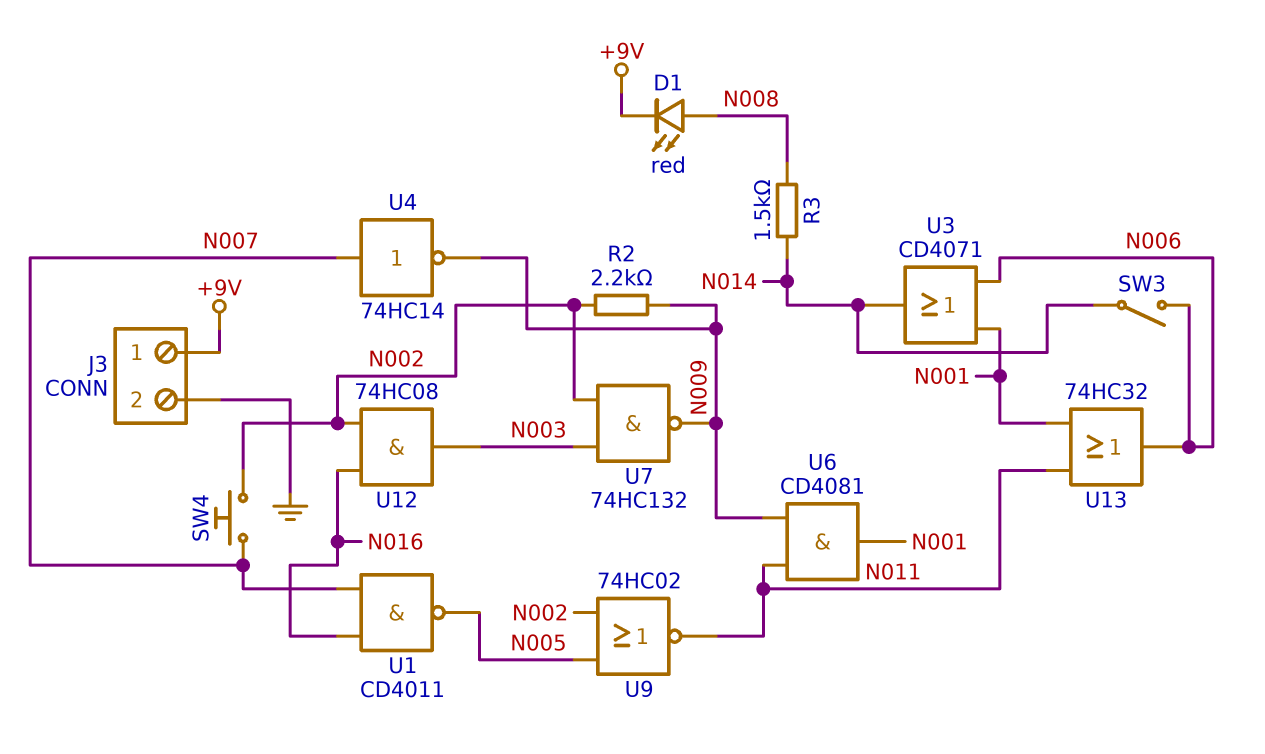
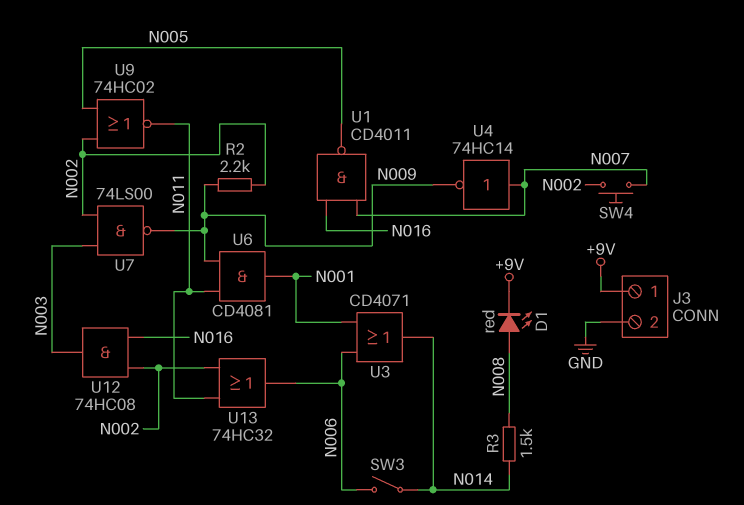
U7: NAND 74HC132 (in N002, in N003, out N009) -> NAND 74LS00 (in N002, in N003, out N009)
U13: OR 74HC32 (in N001, in N011, out N006) -> OR 74HC32 (in N002, in N011, out N006)

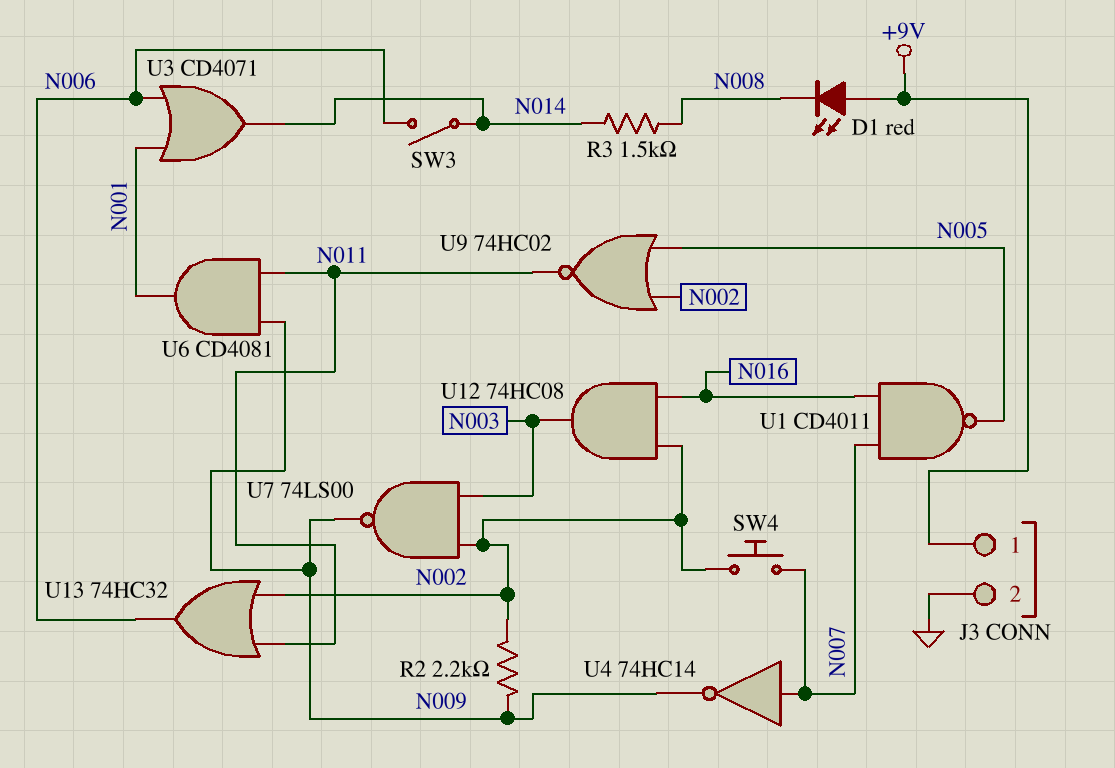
D1: LED red (A N008, K +9V) -> LED red (A +9V, K N008)

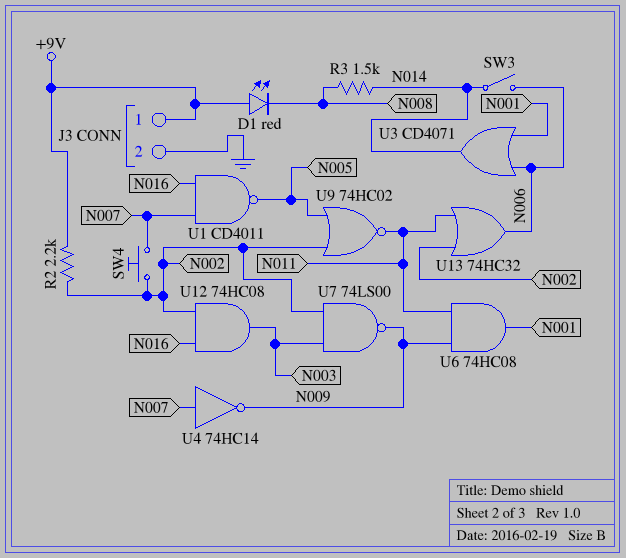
R2: 2.2k (N002, N009) -> 2.2k (+9V, N002)
U6: AND CD4081 (in N009, in N011, out N001) -> AND 74HC08 (in N009, in N011, out N001)

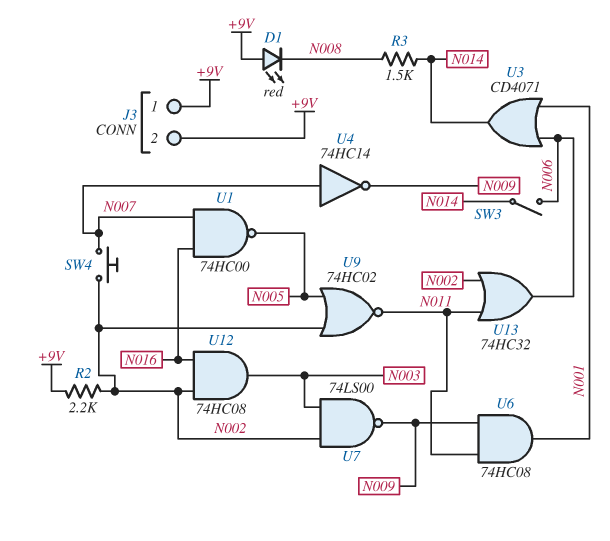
J3 pin 2: GND -> +9V
U1: NAND CD4011 (in N007, in N016, out N005) -> NAND 74HC00 (in N007, in N016, out N005)

